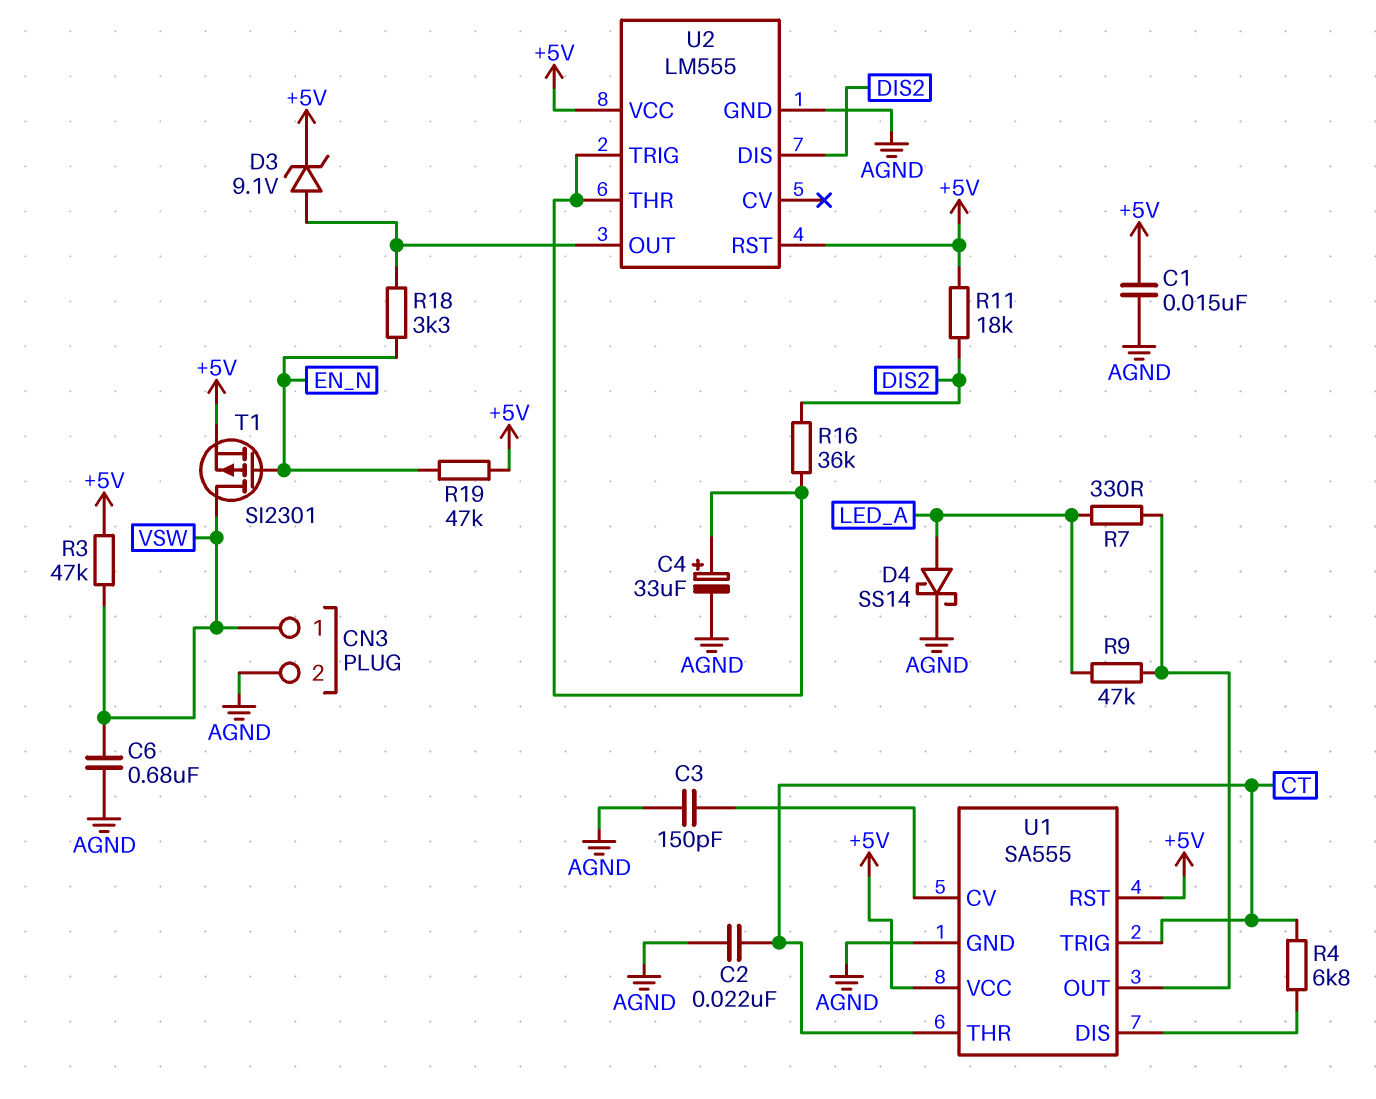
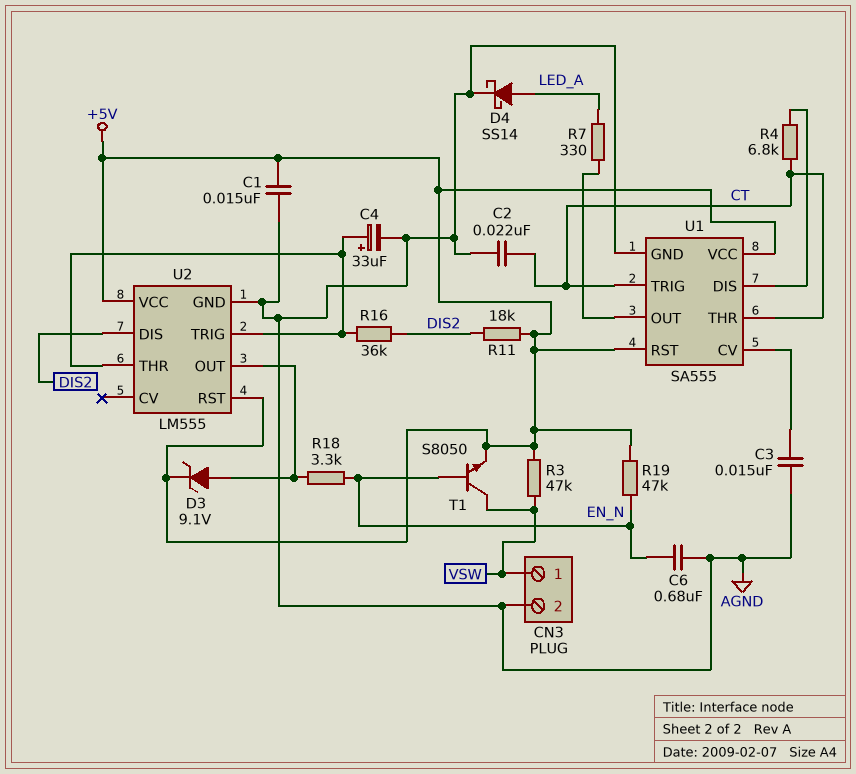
C3: 150pF (AGND, U1/CV) -> 15nF (AGND, U1/CV)
C6: 680nF (AGND, VSW) -> 680nF (AGND, EN_N)
R9: 47k (LED_A, U1/OUT) -> none
T1: PMOS SI2301 (G EN_N, D VSW, S +5V) -> NPN S8050 (B EN_N, C VSW, E +5V)

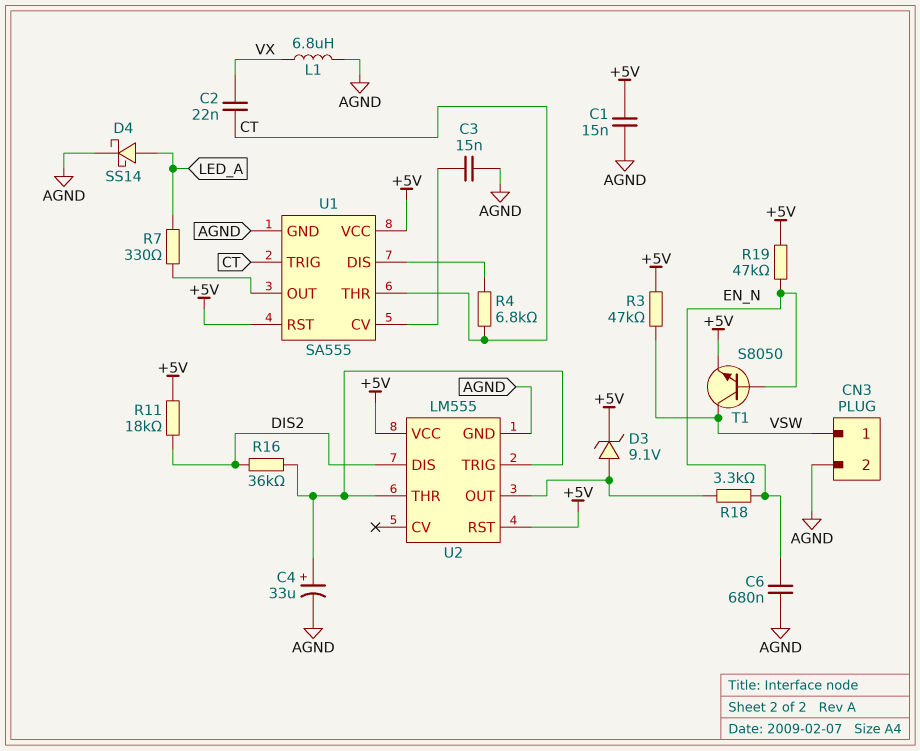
C2: 22nF (AGND, CT) -> 22nF (CT, VX)
L1: none -> 6.8uH (AGND, VX)

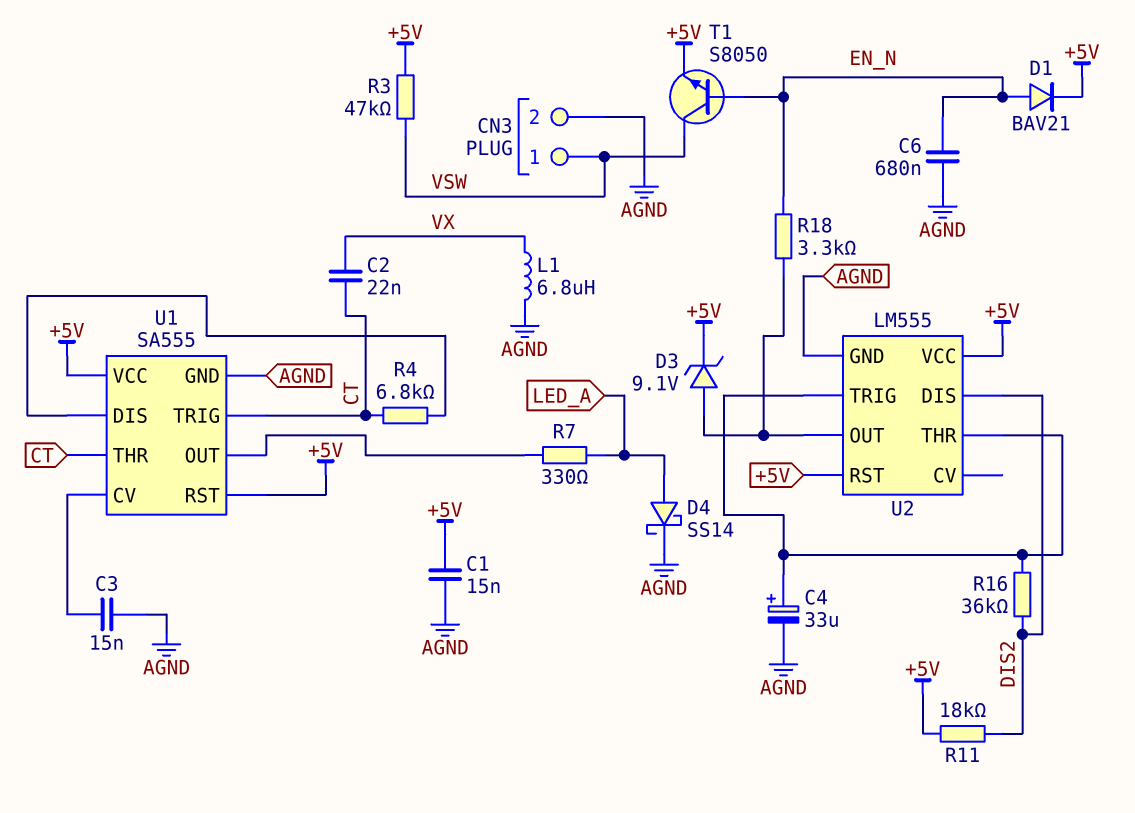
D1: none -> diode BAV21 (A EN_N, K +5V)
R19: 47k (+5V, EN_N) -> none

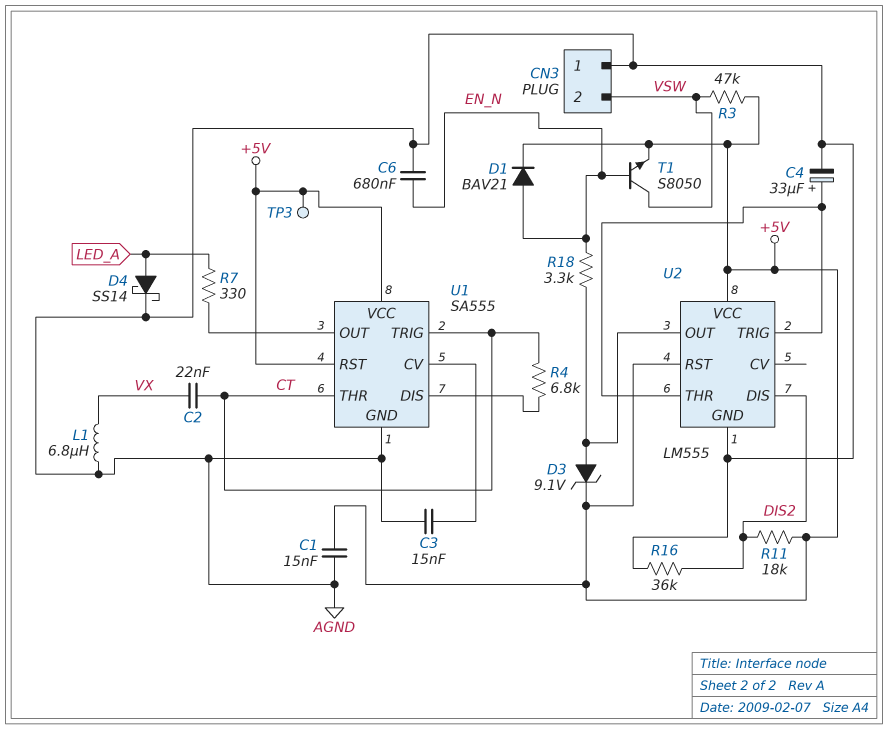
CN3 pin 1: VSW -> AGND
CN3 pin 2: AGND -> VSW
R16: 36k (DIS2, U2/THR) -> 36k (AGND, DIS2)
TP3: none -> test point (+5V)

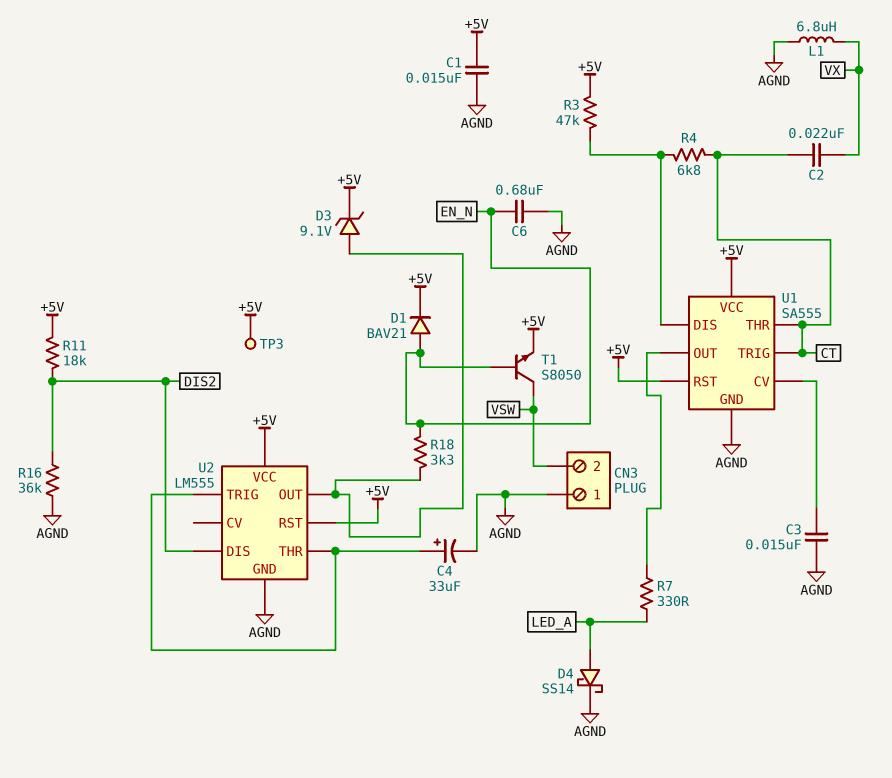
R3: 47k (+5V, VSW) -> 47k (+5V, U1/DIS)

